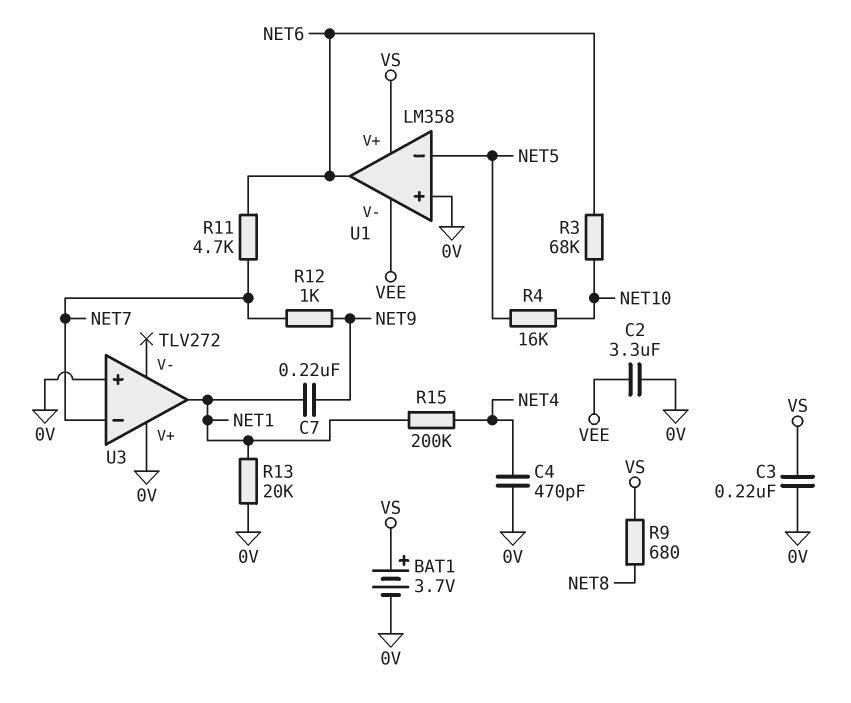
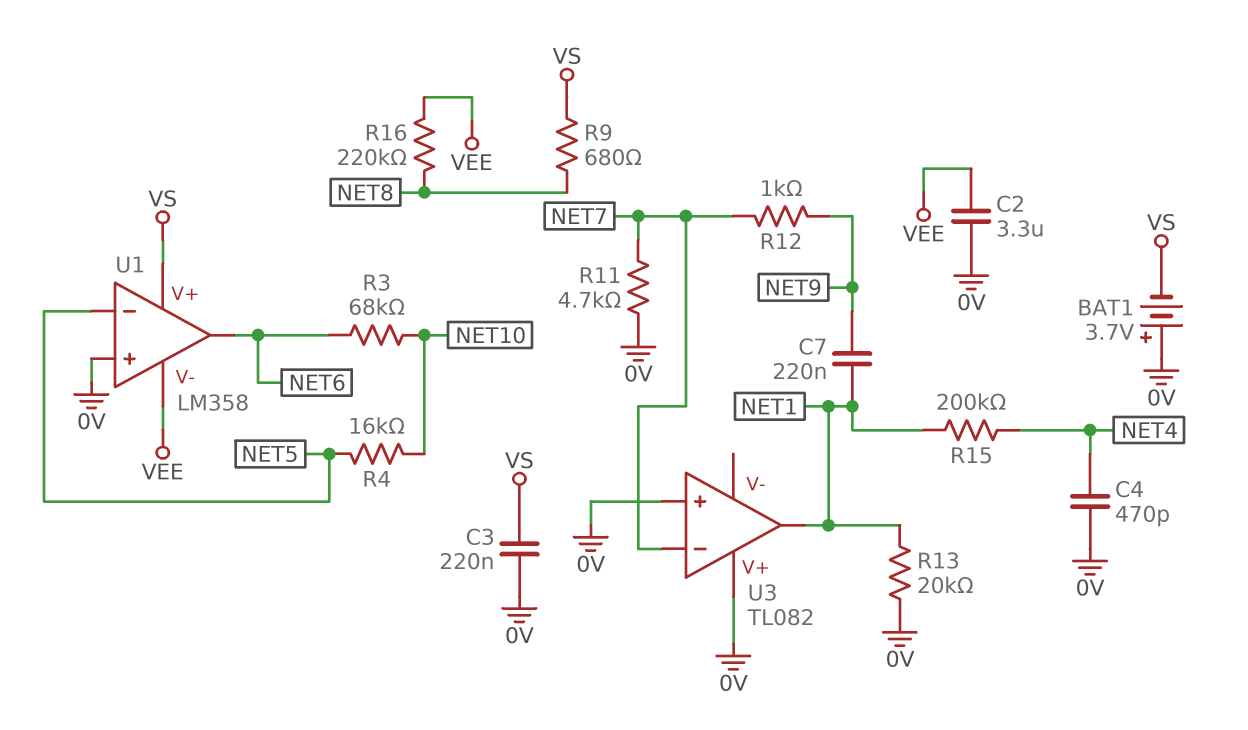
BAT1: 3.7V (plus VS, minus 0V) -> 3.7V (plus 0V, minus VS)
R11: 4.7k (NET6, NET7) -> 4.7k (0V, NET7)
R16: none -> 220k (NET8, VEE)
U3: TLV272 -> TL082

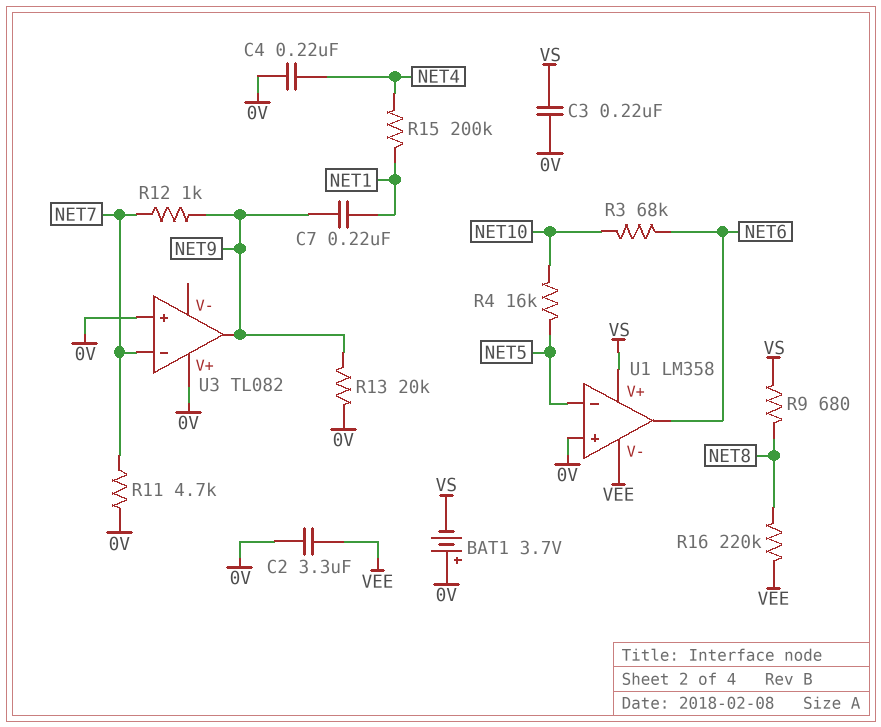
C4: 470pF (0V, NET4) -> 220nF (0V, NET4)
R13: 20k (0V, NET1) -> 20k (0V, NET9)
U3 pin out: NET1 -> NET9

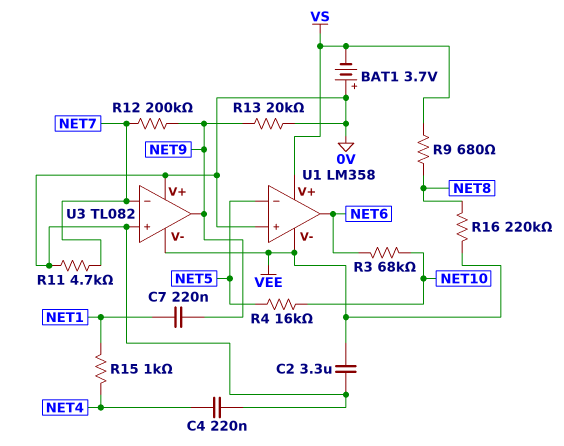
C3: 220nF (0V, VS) -> none
R12: 1k (NET7, NET9) -> 200k (NET7, NET9)
R15: 200k (NET1, NET4) -> 1k (NET1, NET4)
U3 pin V-: none -> VEE

